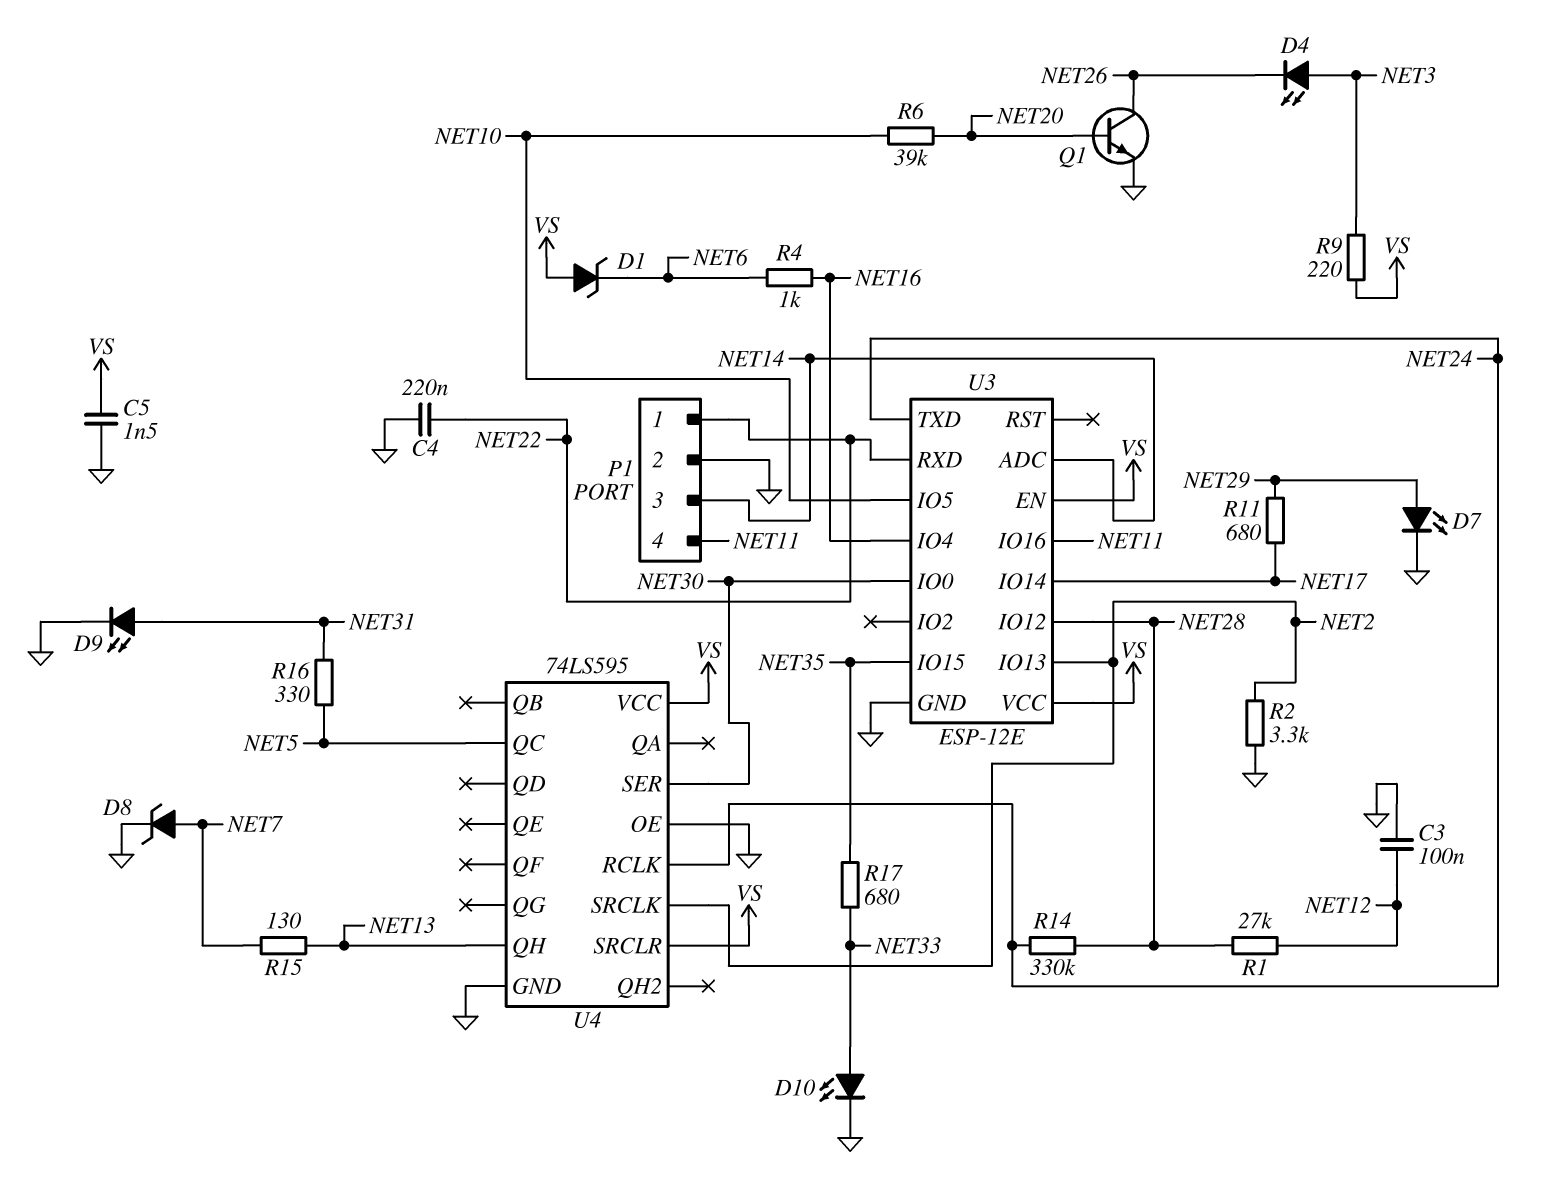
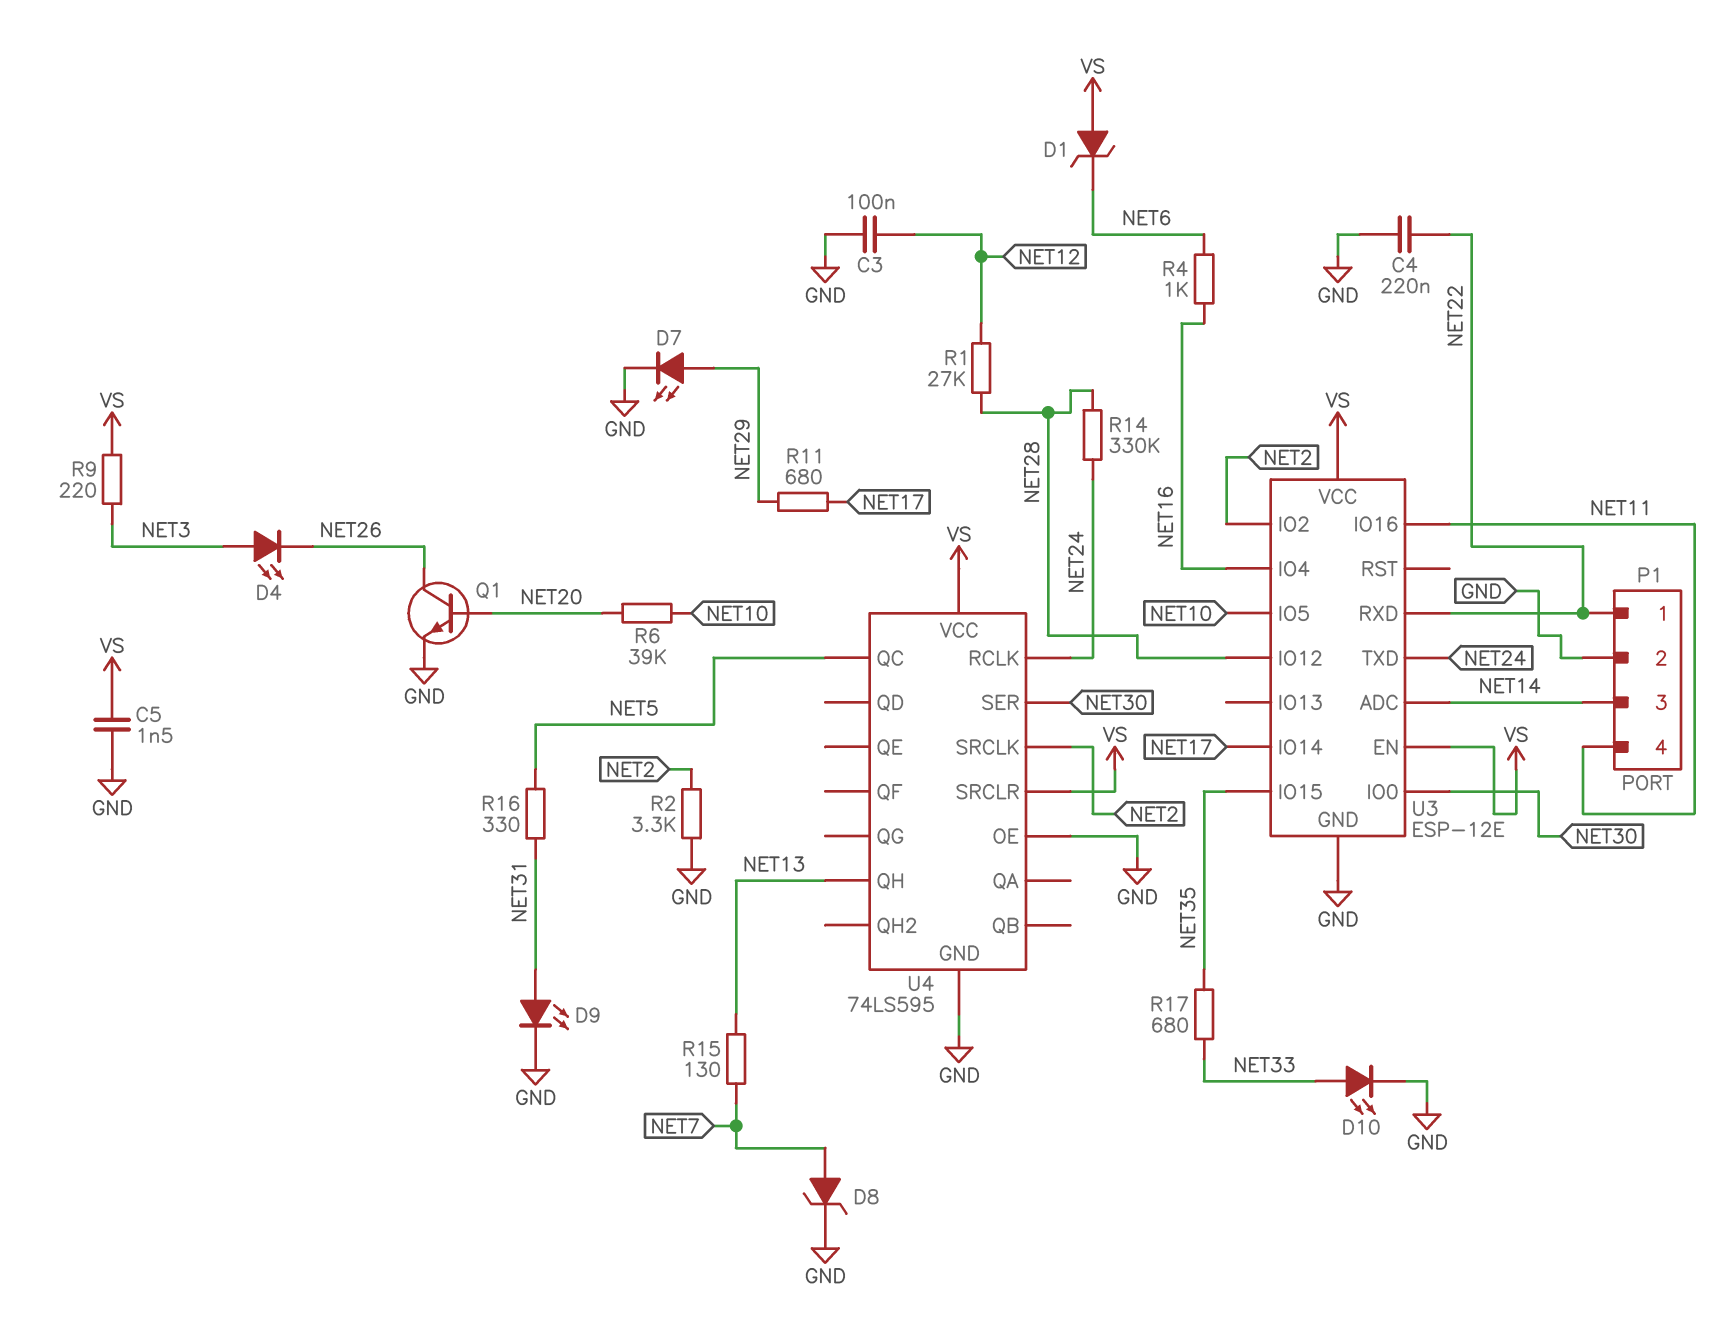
U3 pin IO2: none -> NET2
U3 pin IO13: NET2 -> none

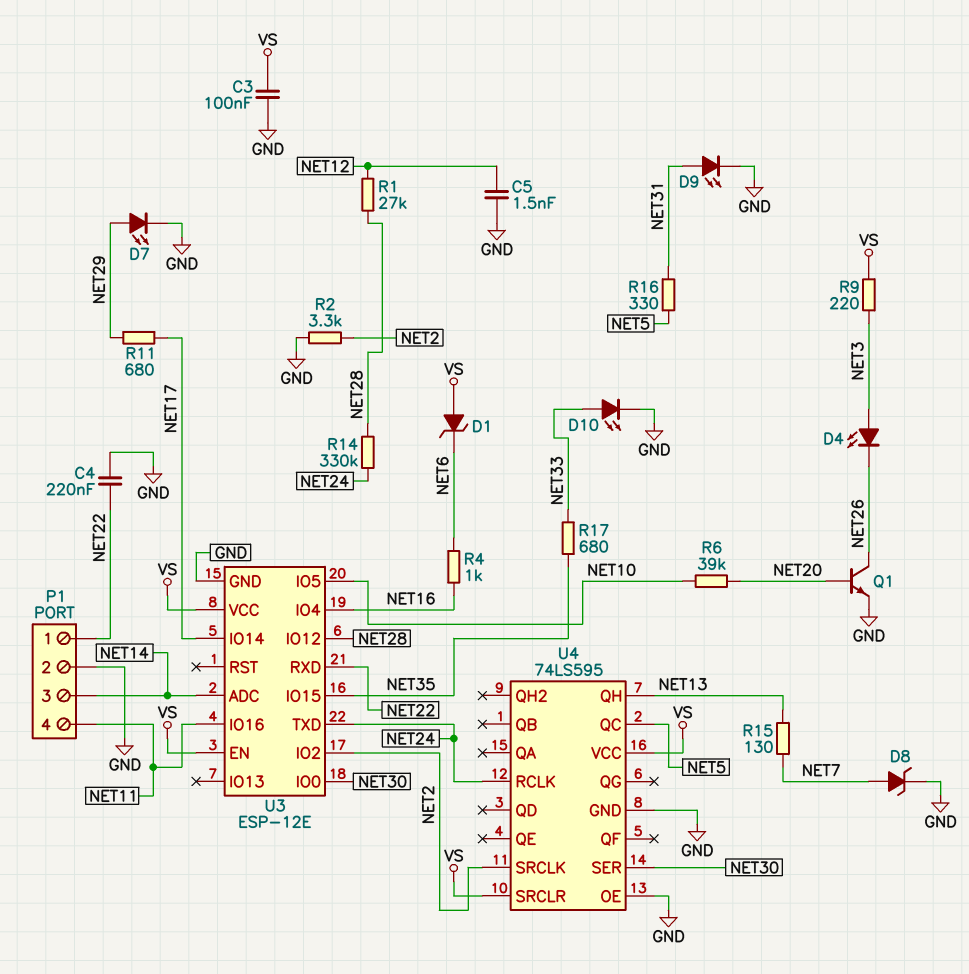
C3: 100nF (GND, NET12) -> 100nF (GND, VS)
C5: 1.5nF (GND, VS) -> 1.5nF (GND, NET12)

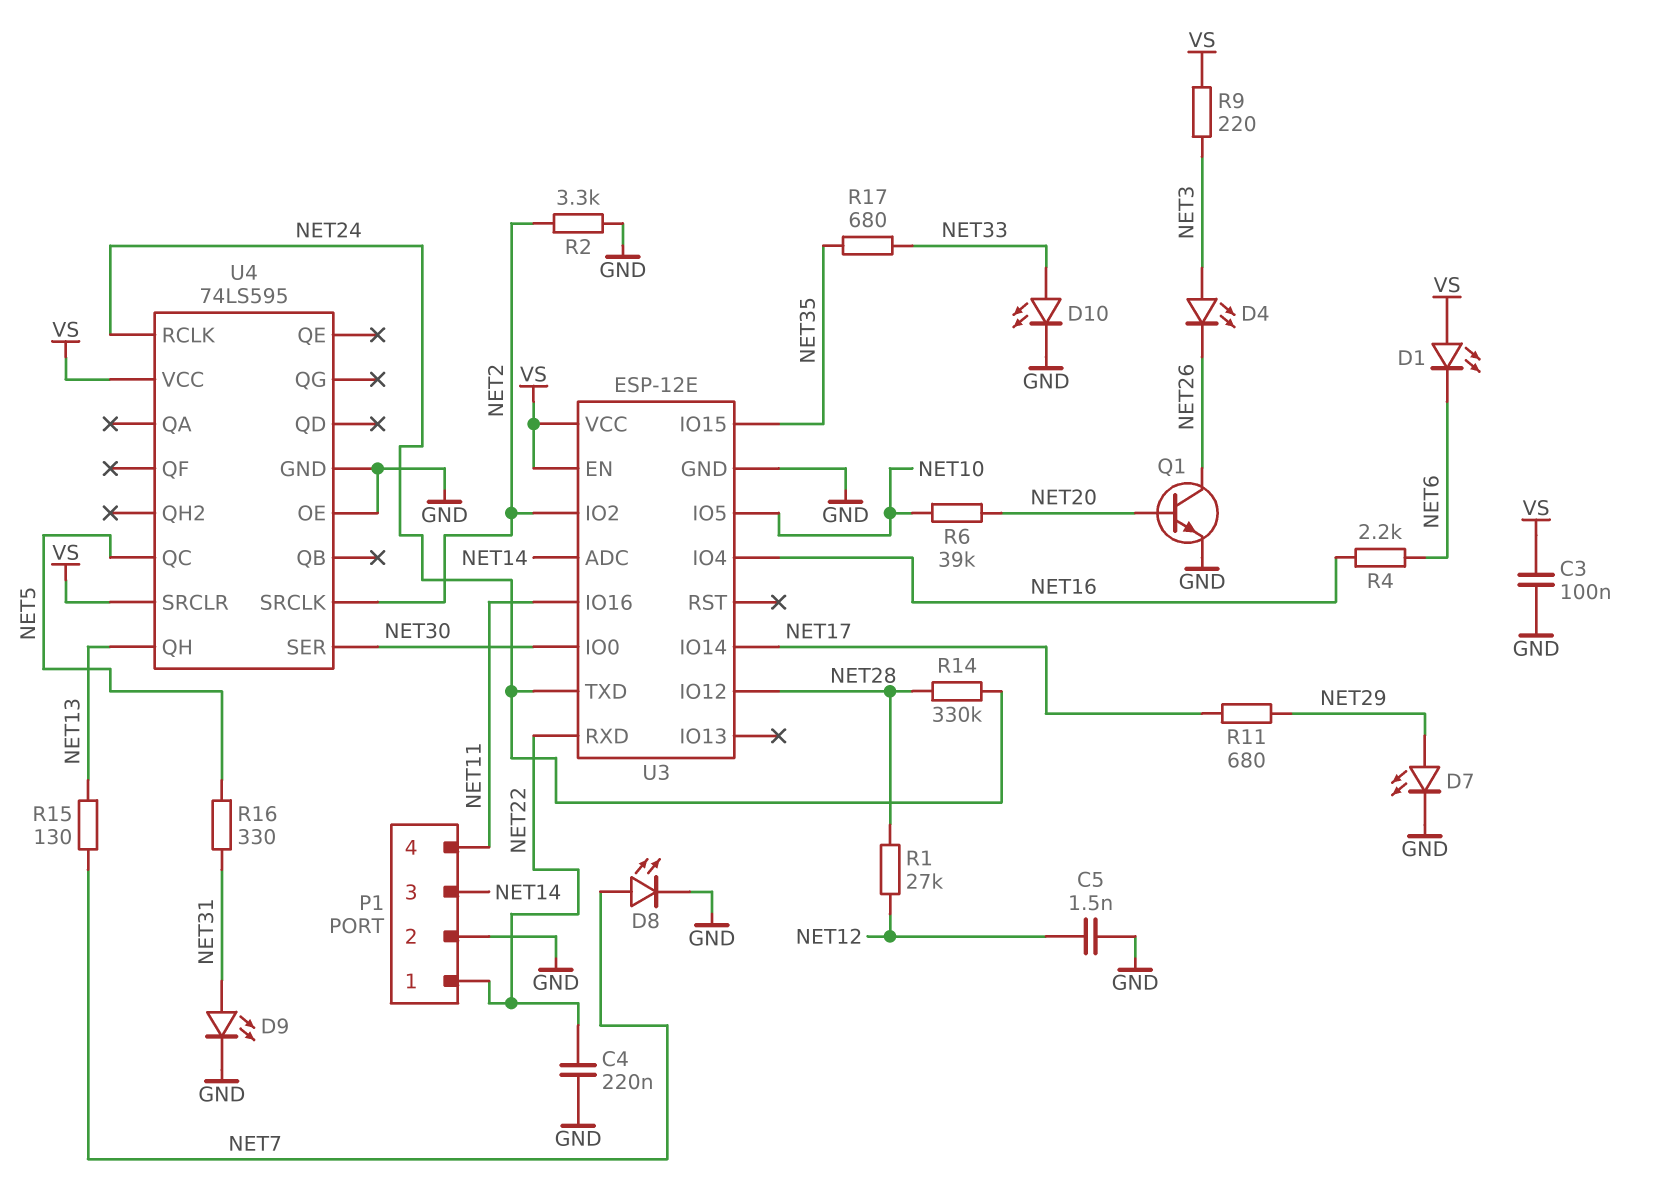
D1: zener (A VS, K NET6) -> LED (A VS, K NET6)
D8: zener (A NET7, K GND) -> LED (A NET7, K GND)
R4: 1k (NET6, NET16) -> 2.2k (NET6, NET16)

